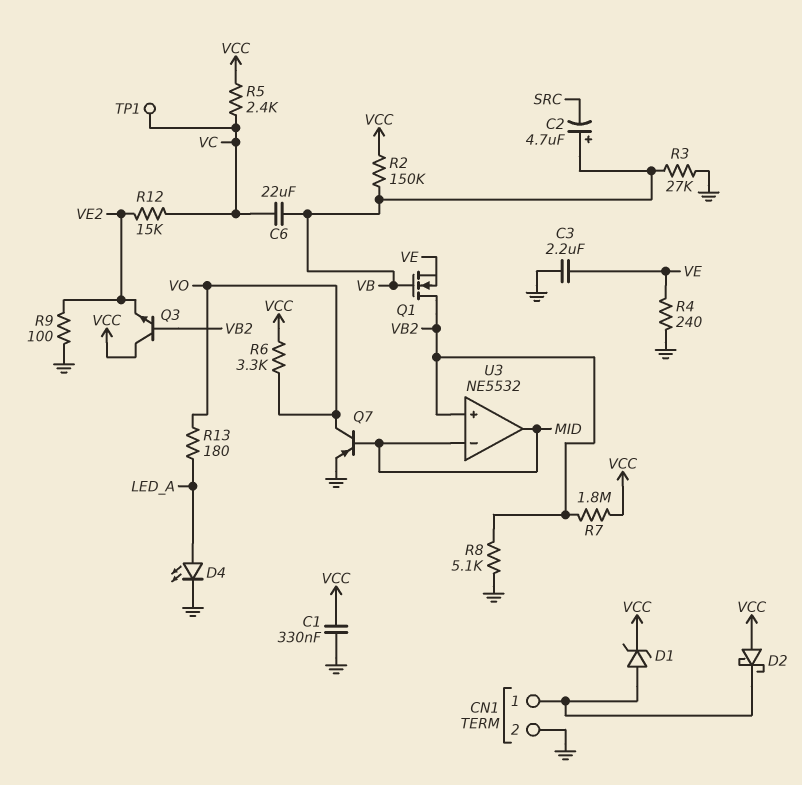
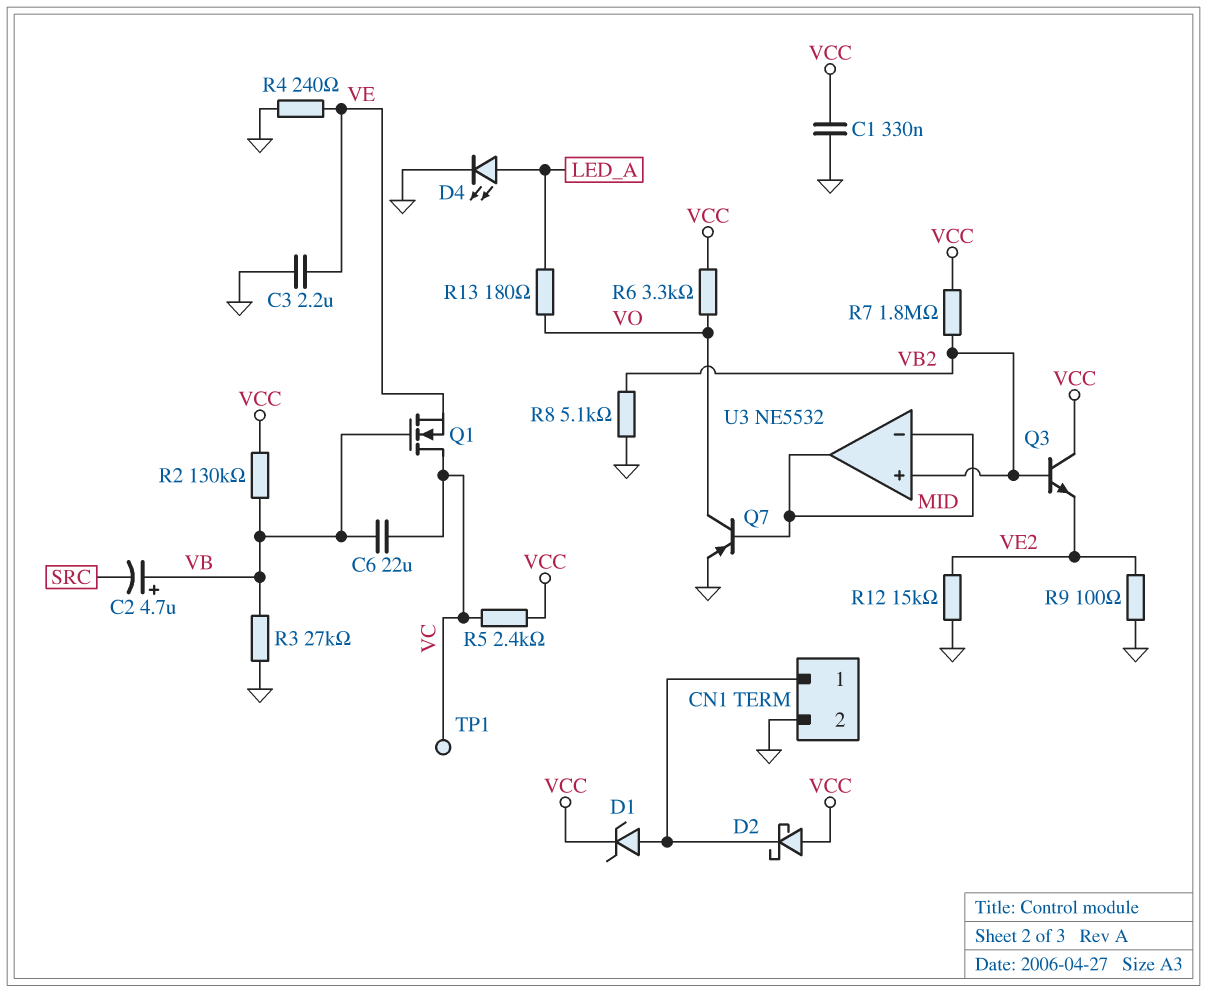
Q1: NMOS (G VB, D VB2, S VE) -> NMOS (G VB, D VC, S VE)
R2: 150k (VB, VCC) -> 130k (VB, VCC)
R12: 15k (VC, VE2) -> 15k (GND, VE2)

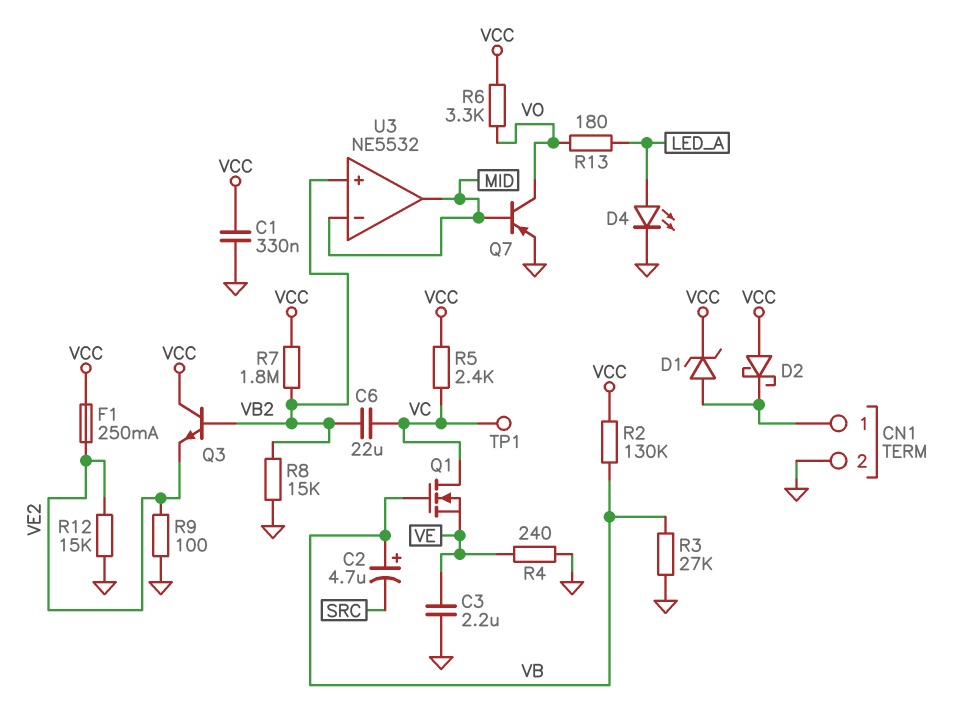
C6: 22uF (VB, VC) -> 22uF (VB2, VC)
F1: none -> 250mA (VCC, VE2)
R8: 5.1k (GND, VB2) -> 15k (GND, VB2)

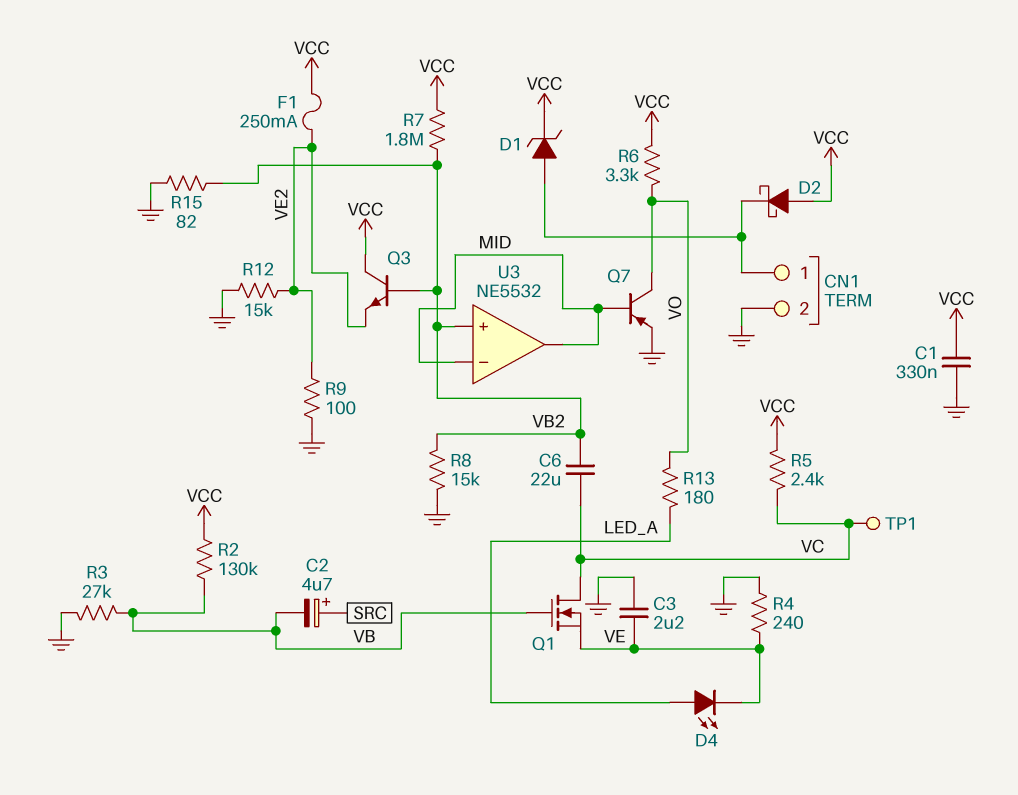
C2: 4.7uF (plus VB, minus SRC) -> 4.7uF (plus SRC, minus VB)
D4: LED (A LED_A, K GND) -> LED (A LED_A, K VE)
R15: none -> 82 (GND, VB2)

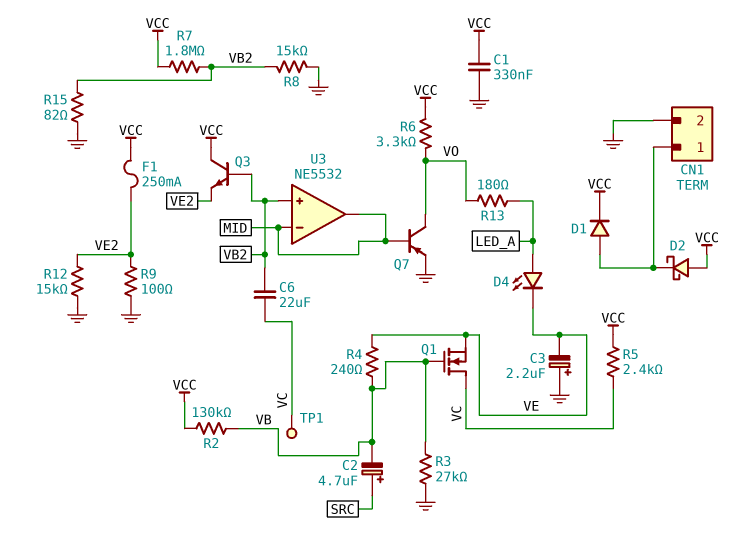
C3: 2.2uF (GND, VE) -> 2.2uF (plus GND, minus VE)
D1: zener (A CN1/1, K VCC) -> diode (A CN1/1, K VCC)
R4: 240 (GND, VE) -> 240 (VB, VE)

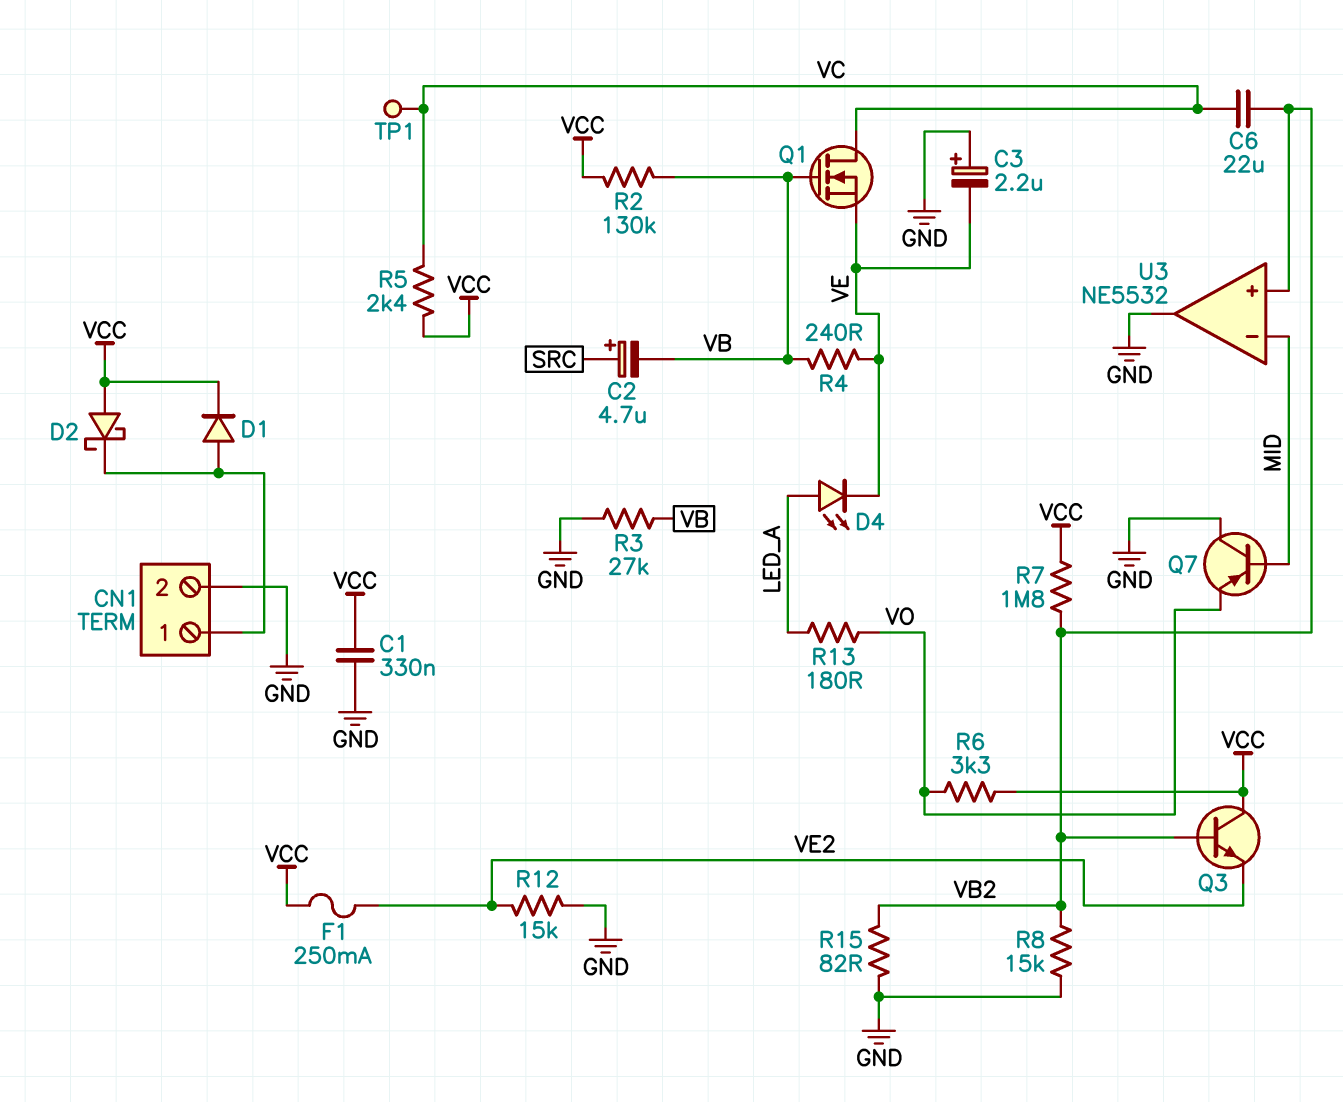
Q7: PNP (B MID, C VO, E GND) -> PNP (B MID, C GND, E VO)
R9: 100 (GND, VE2) -> none
U3 pin out: MID -> GND

